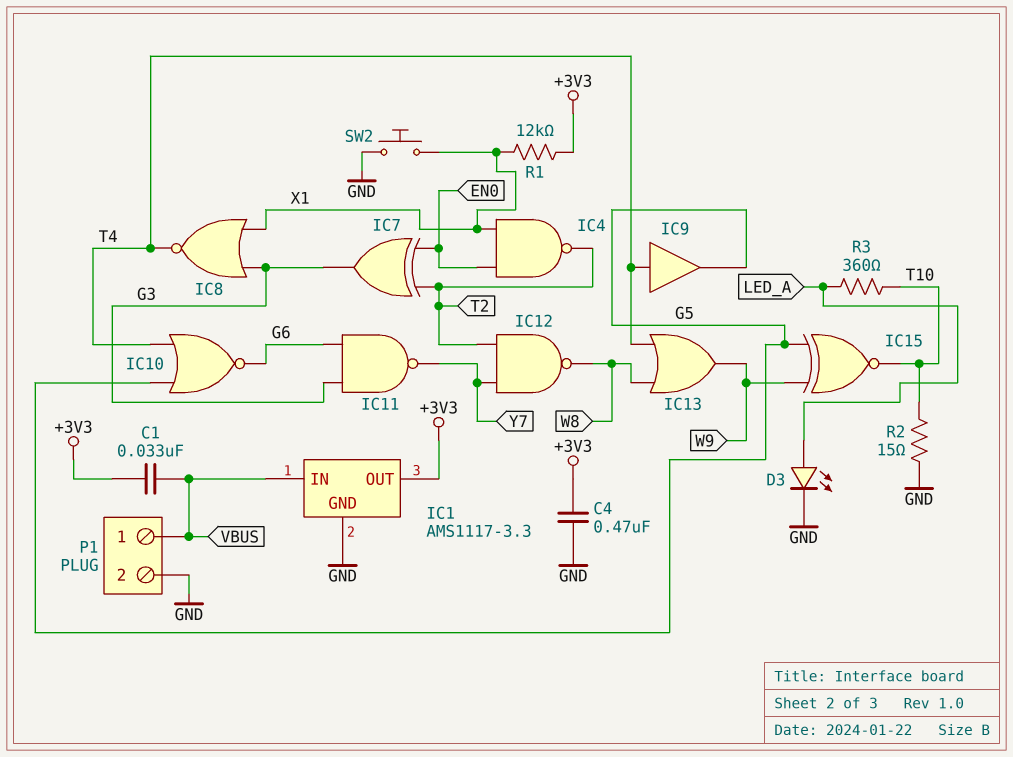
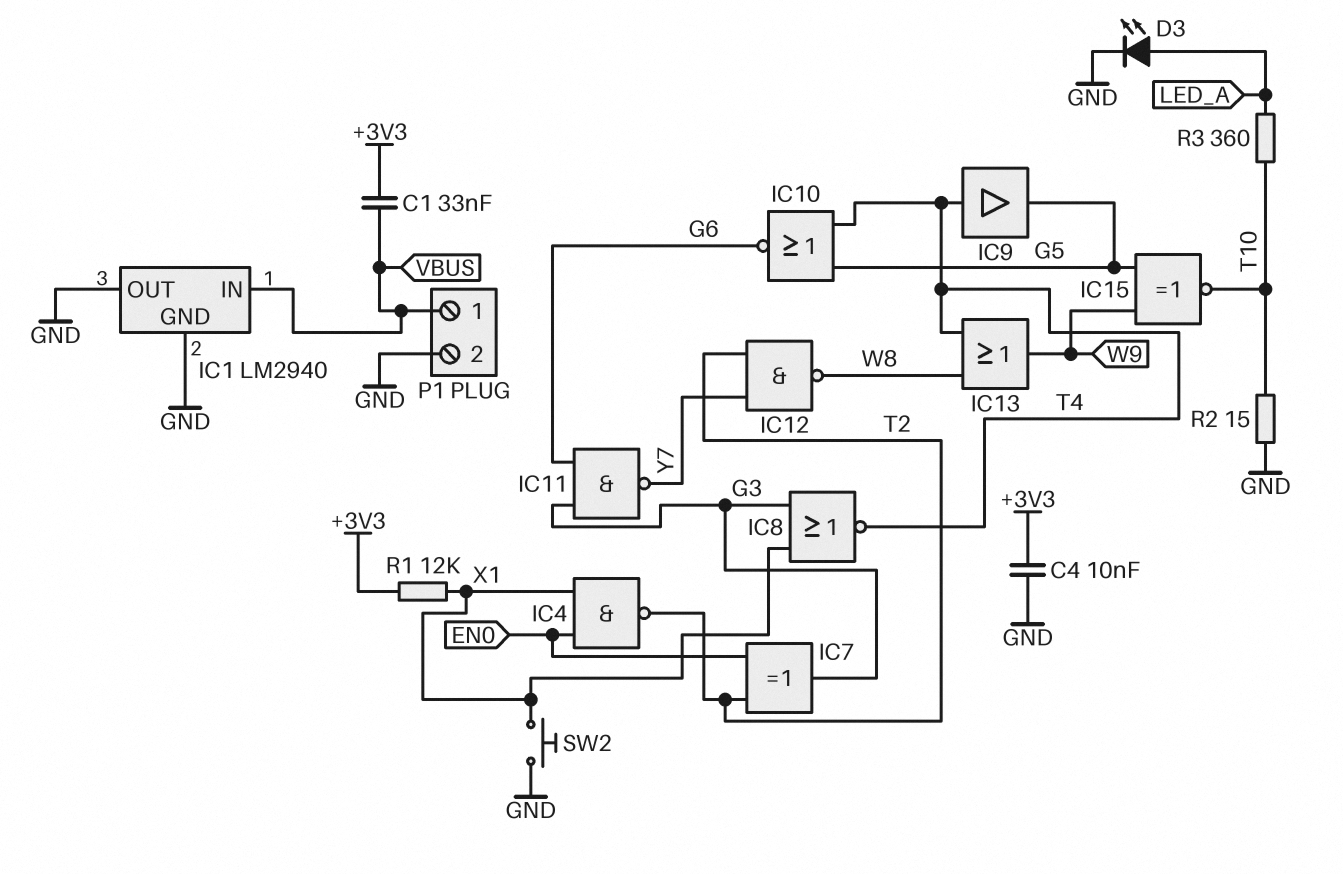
C4: 470nF (+3V3, GND) -> 10nF (+3V3, GND)
IC1: AMS1117-3.3 -> LM2940
IC1 pin OUT: +3V3 -> GND

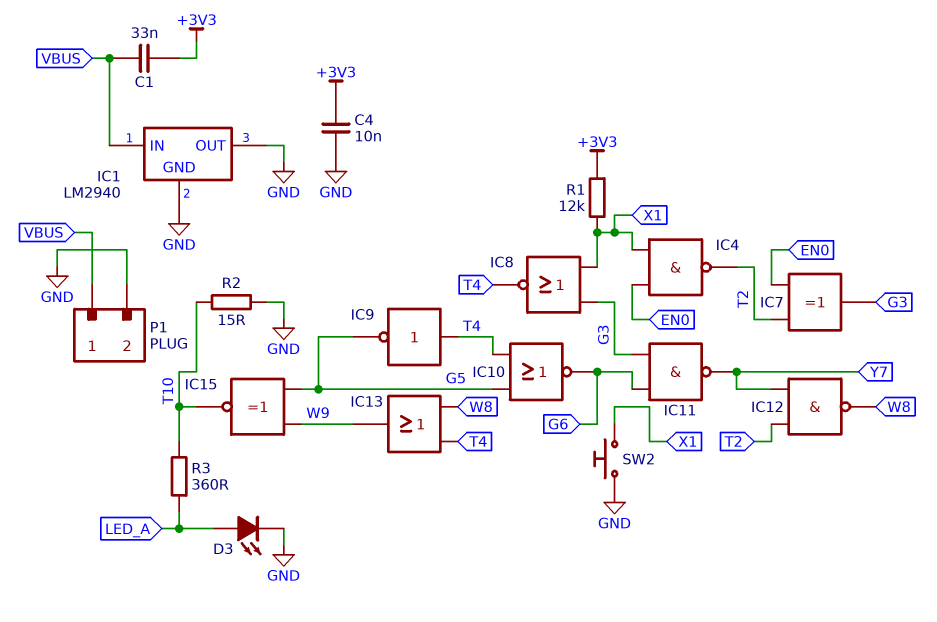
IC9: buffer (in T4, out G5) -> NOT (in T4, out G5)

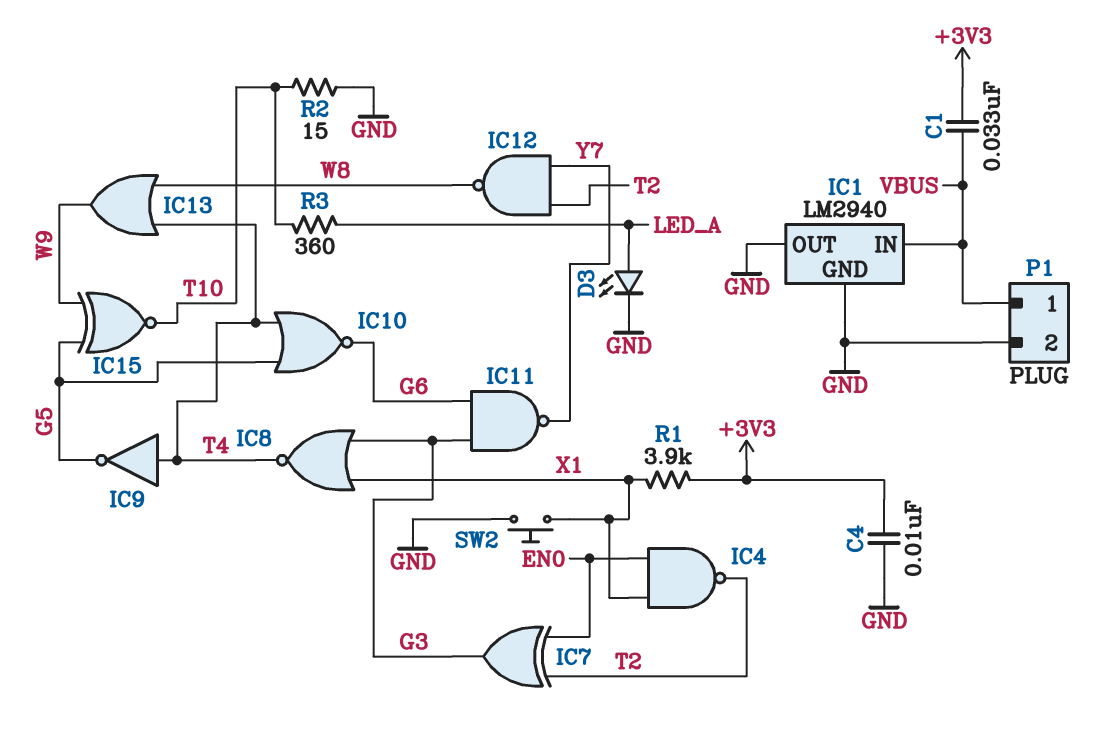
R1: 12k (+3V3, X1) -> 3.9k (+3V3, X1)

